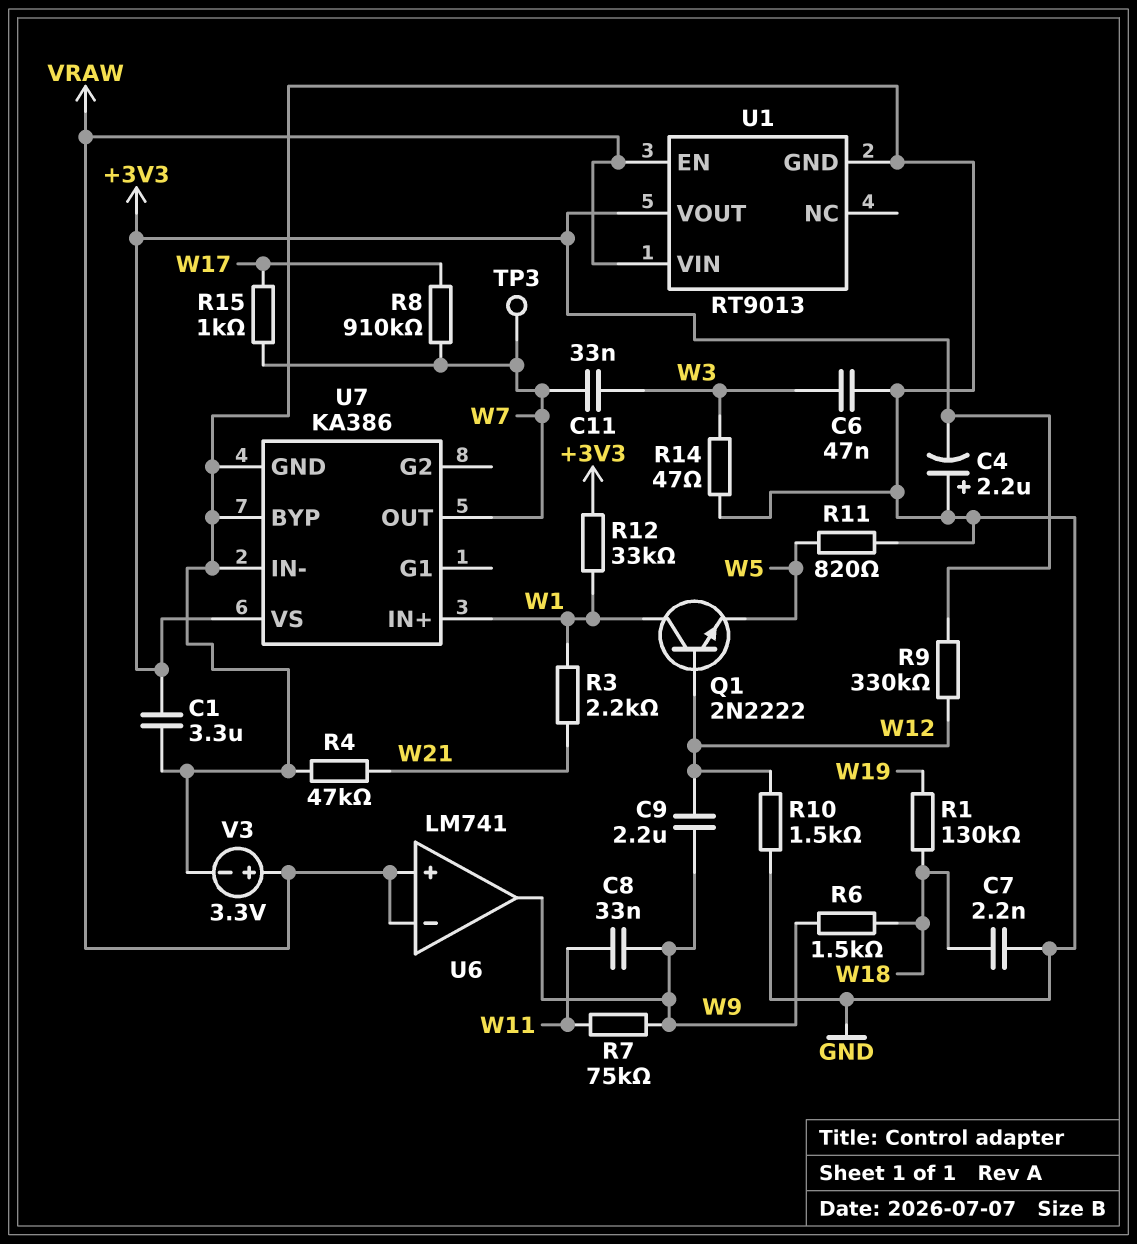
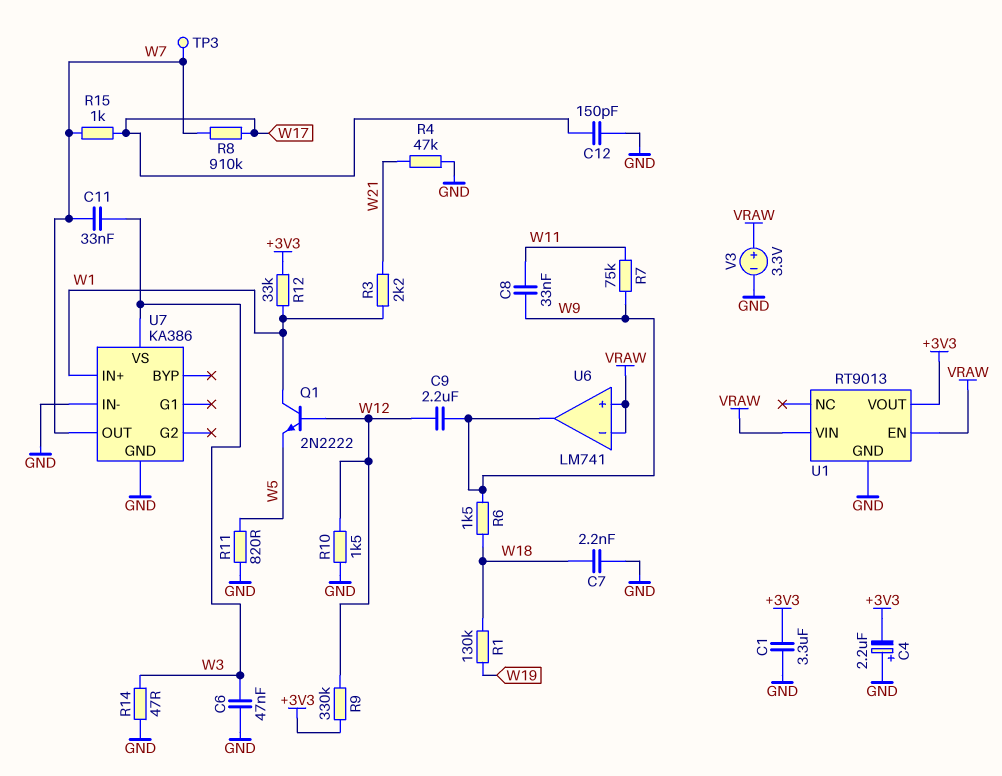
C12: none -> 150pF (GND, W17)
U7 pin BYP: GND -> none
U7 pin VS: +3V3 -> W3

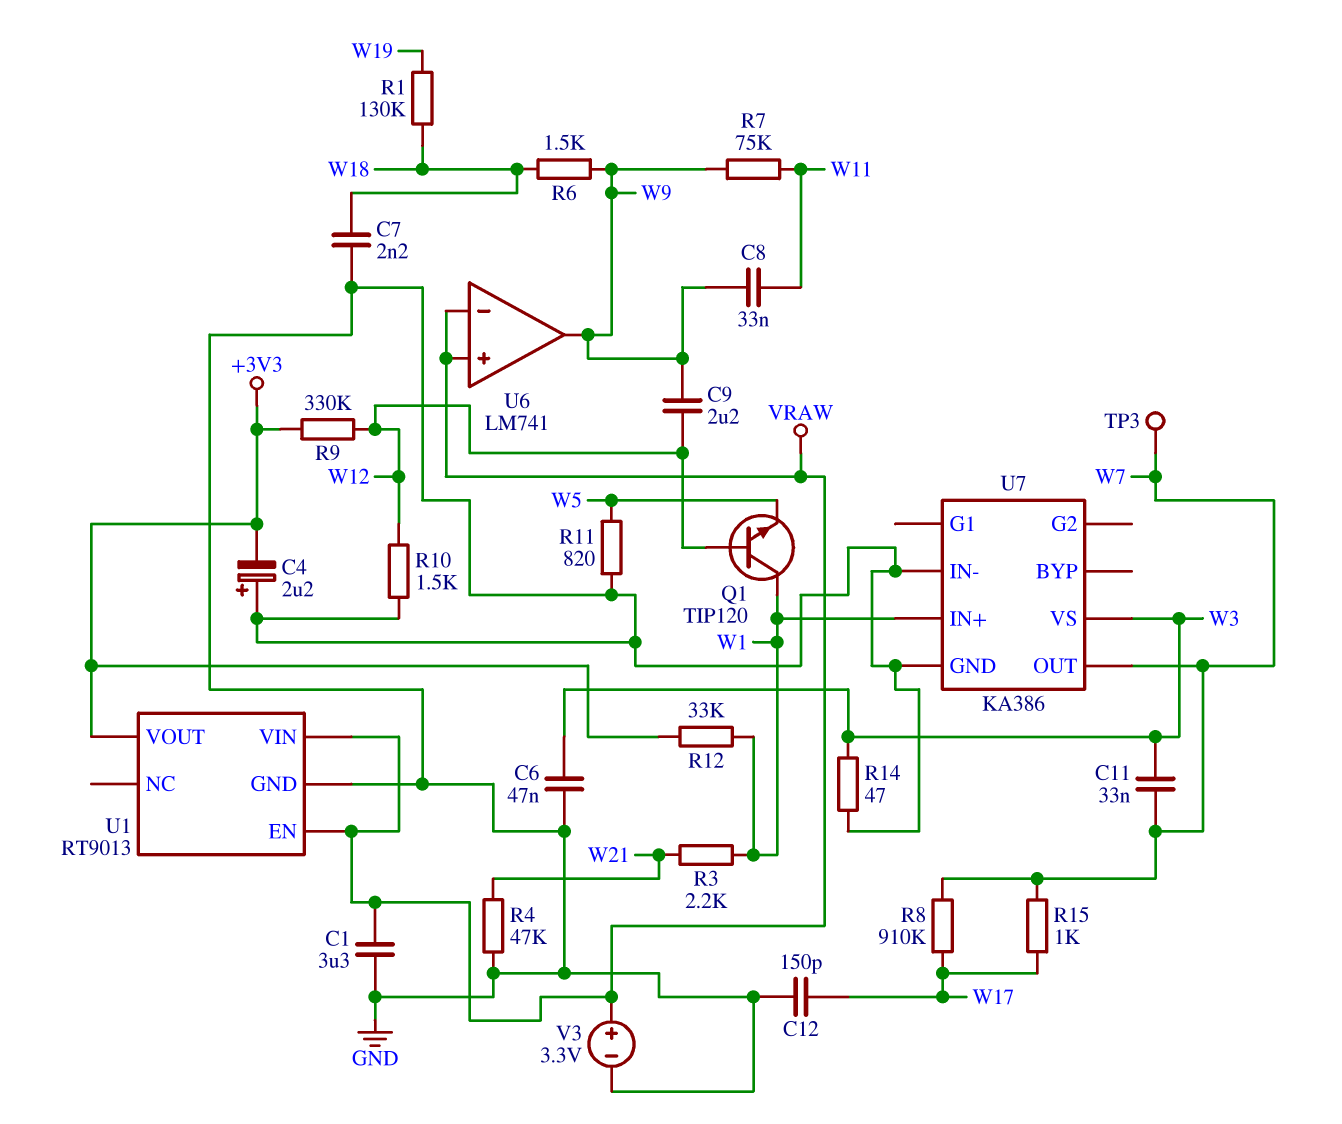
C1: 3.3uF (+3V3, GND) -> 3.3uF (GND, VRAW)
Q1: NPN 2N2222 (B W12, C W1, E W5) -> NPN TIP120 (B W12, C W1, E W5)

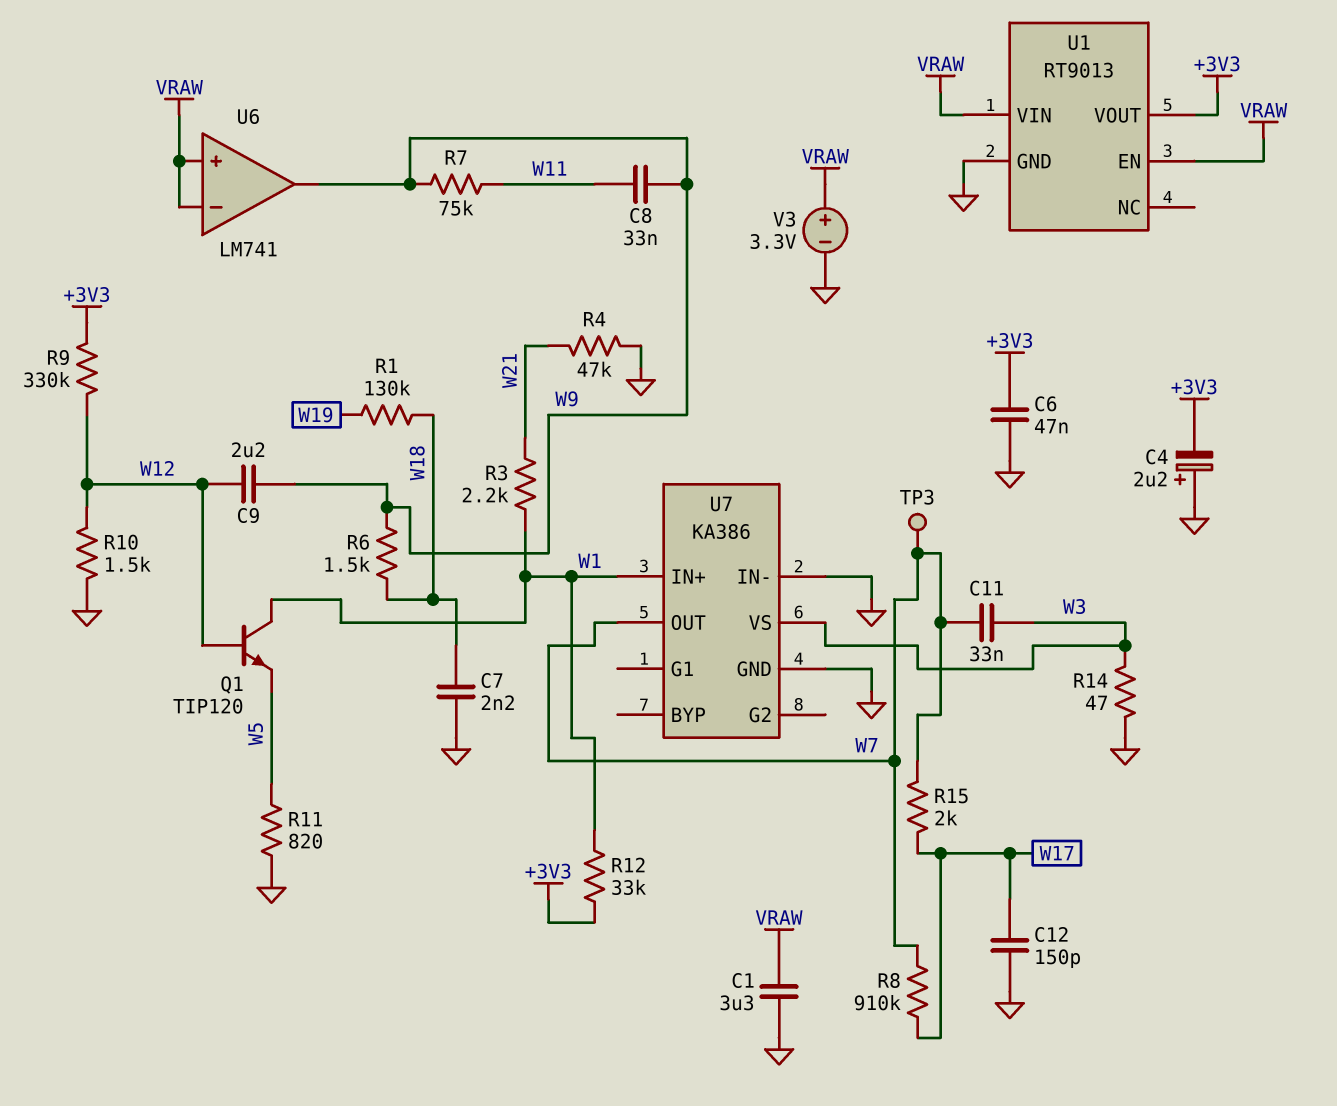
C6: 47nF (GND, W3) -> 47nF (+3V3, GND)
R15: 1k (W7, W17) -> 2k (W7, W17)

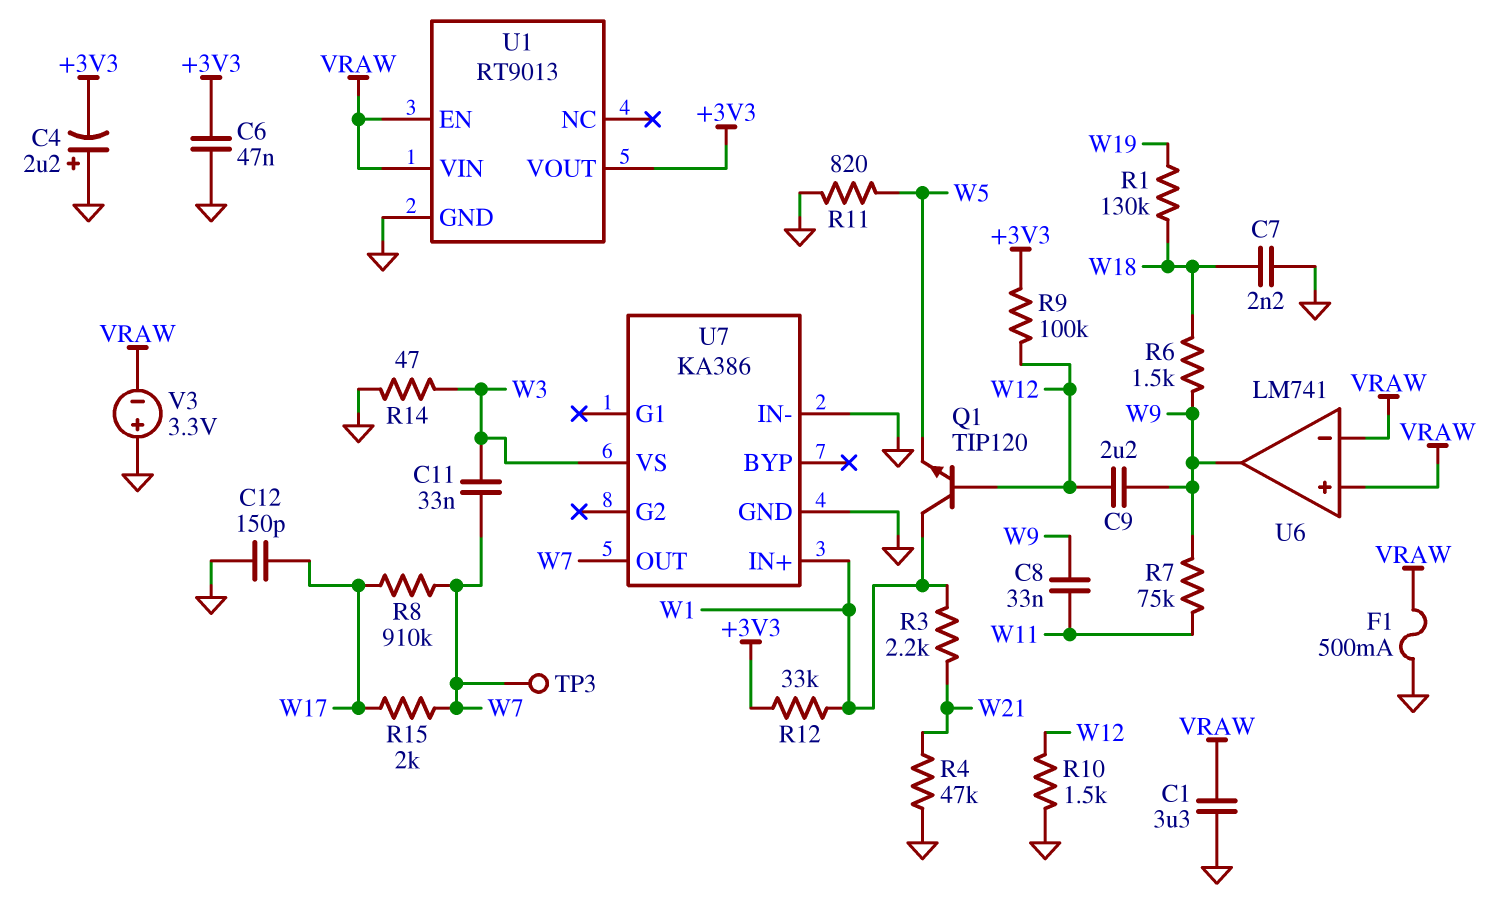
F1: none -> 500mA (GND, VRAW)
R9: 330k (+3V3, W12) -> 100k (+3V3, W12)
V3: 3.3V (plus VRAW, minus GND) -> 3.3V (plus GND, minus VRAW)

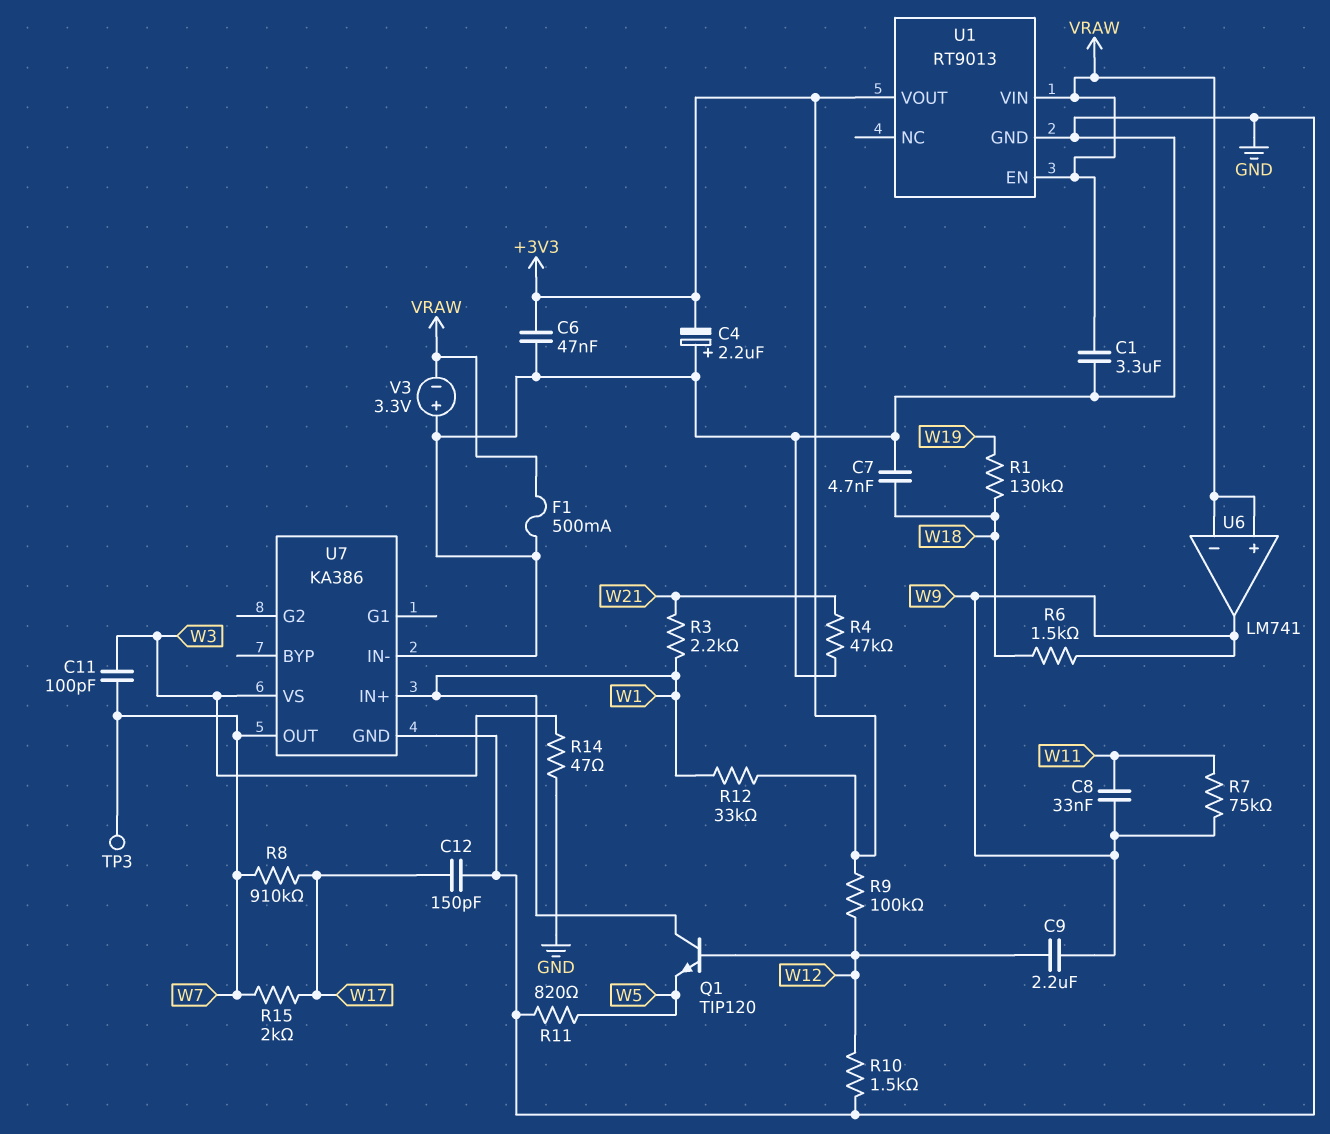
C7: 2.2nF (GND, W18) -> 4.7nF (GND, W18)
C11: 33nF (W3, W7) -> 100pF (W3, W7)

